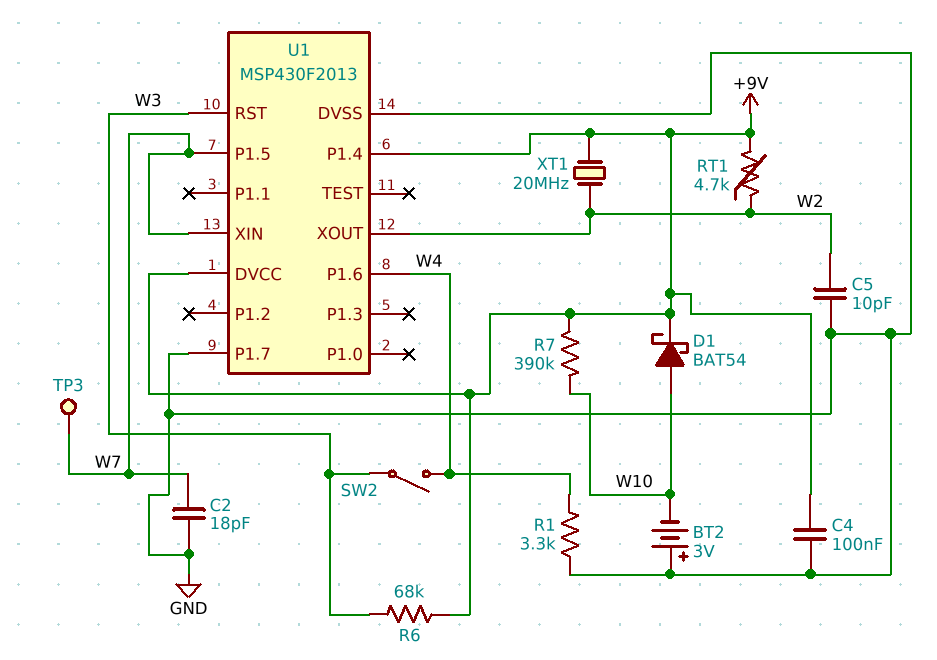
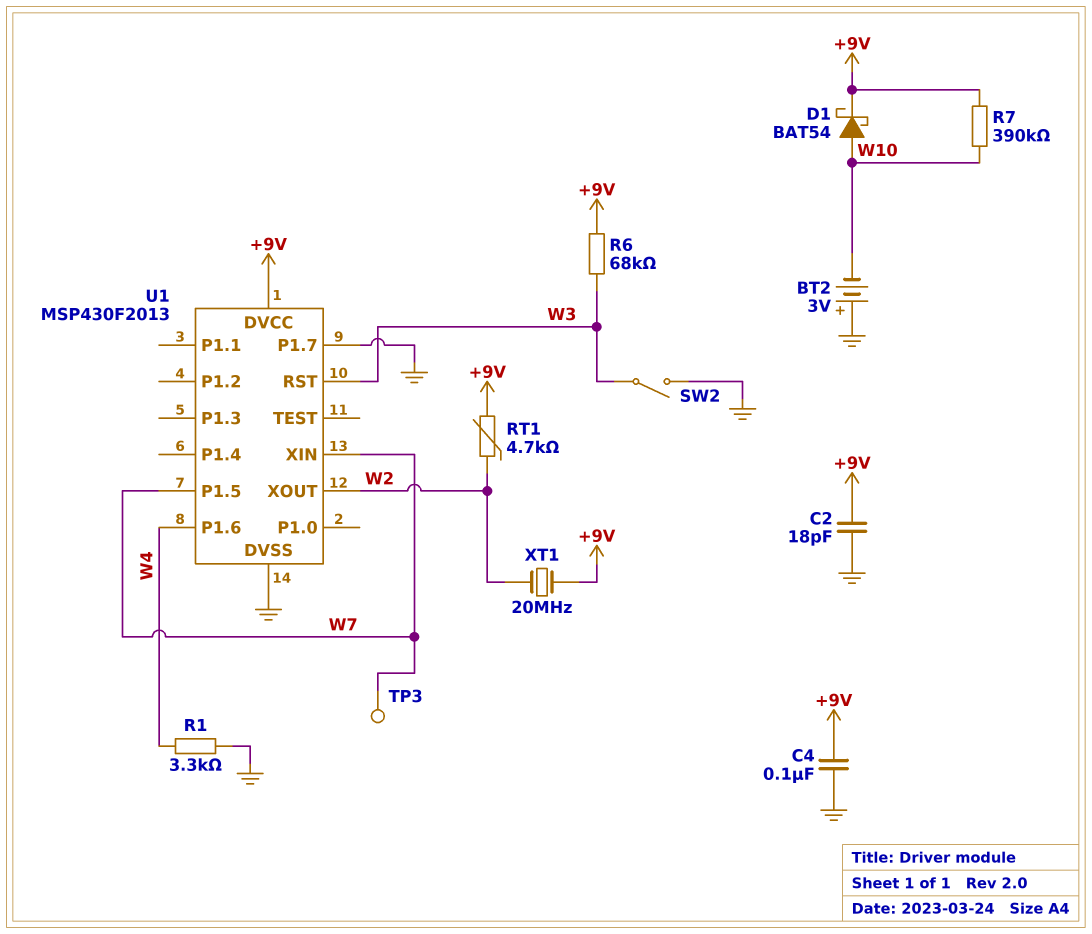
C2: 18pF (GND, W7) -> 18pF (+9V, GND)
C5: 10pF (GND, W2) -> none
SW2: switch (W3, W4) -> switch (GND, W3)
U1 pin P1.4: +9V -> none

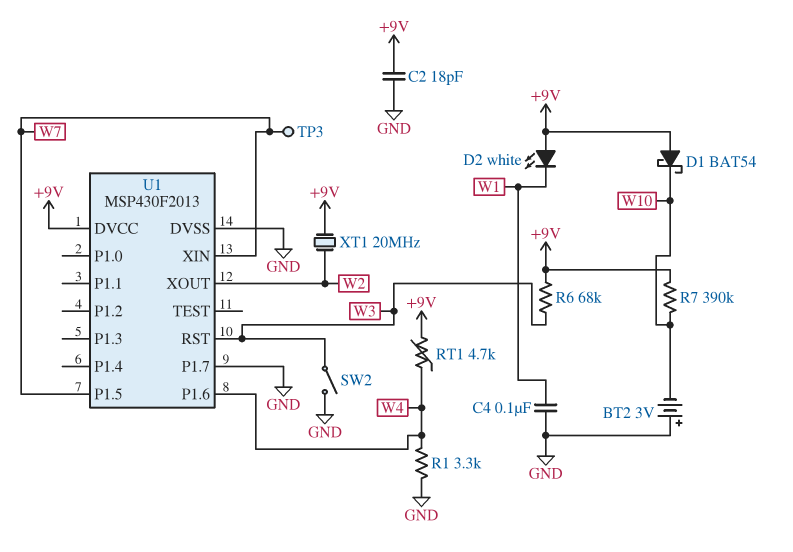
C4: 100nF (+9V, GND) -> 100nF (GND, W1)
D1: schottky BAT54 (A W10, K +9V) -> schottky BAT54 (A +9V, K W10)
D2: none -> LED white (A +9V, K W1)
RT1: 4.7k (+9V, W2) -> 4.7k (+9V, W4)

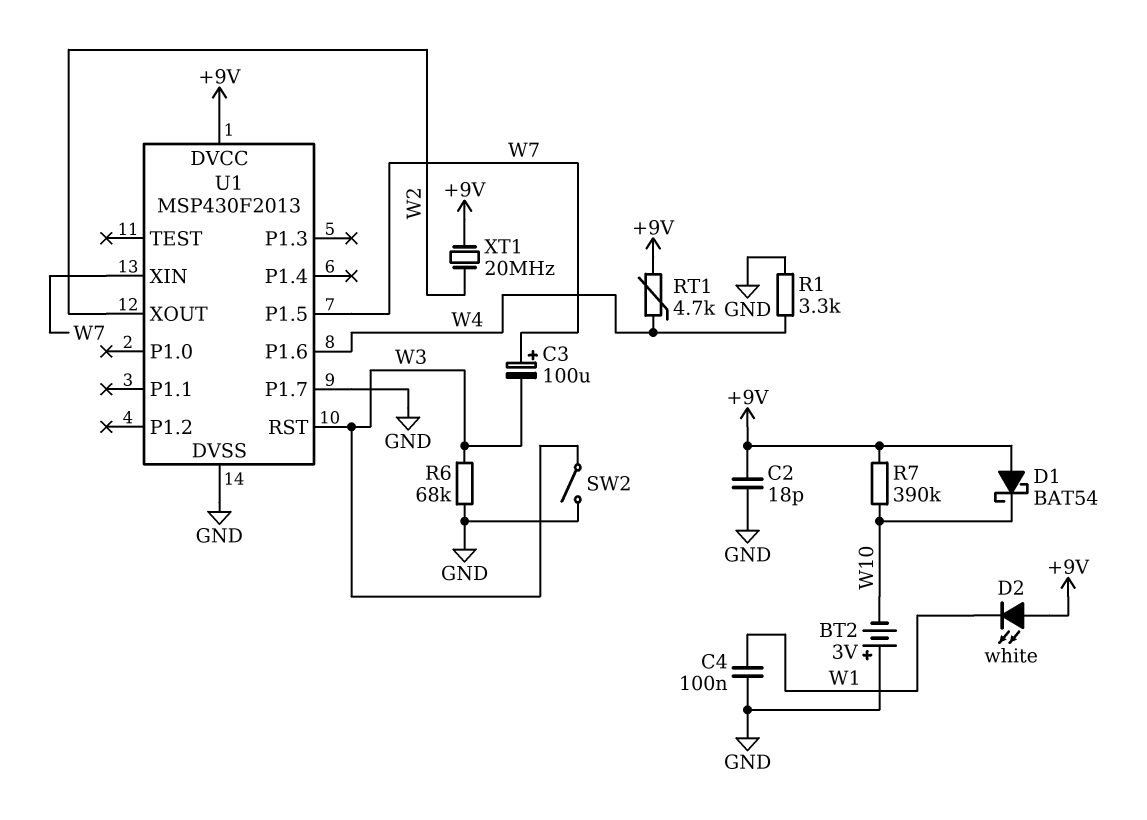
C3: none -> 100uF (plus W7, minus W3)
R6: 68k (+9V, W3) -> 68k (GND, W3)
TP3: test point (W7) -> none

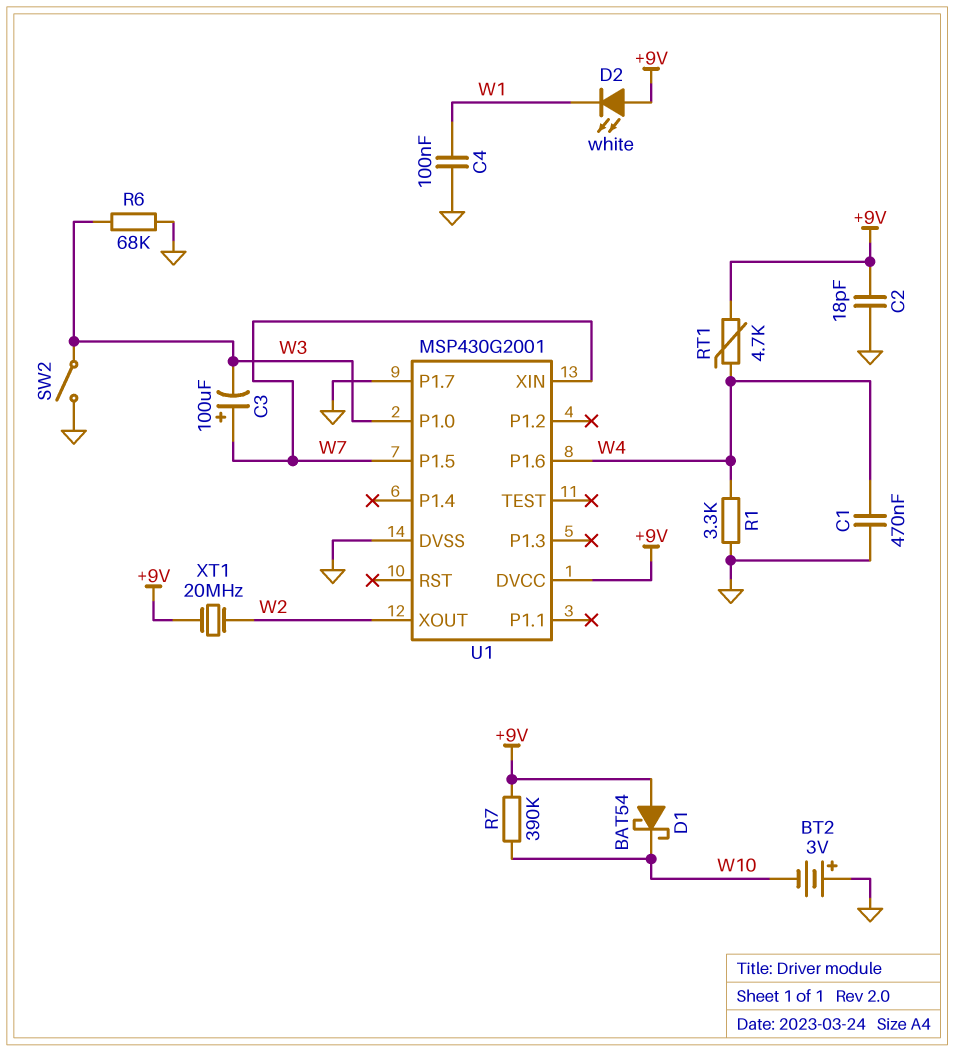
C1: none -> 470nF (GND, W4)
U1: MSP430F2013 -> MSP430G2001
U1 pin P1.0: none -> W3
U1 pin RST: W3 -> none

